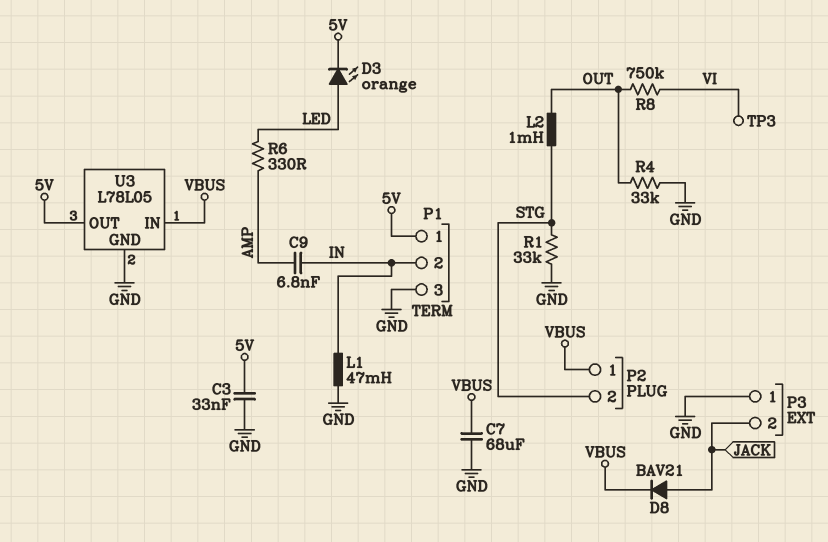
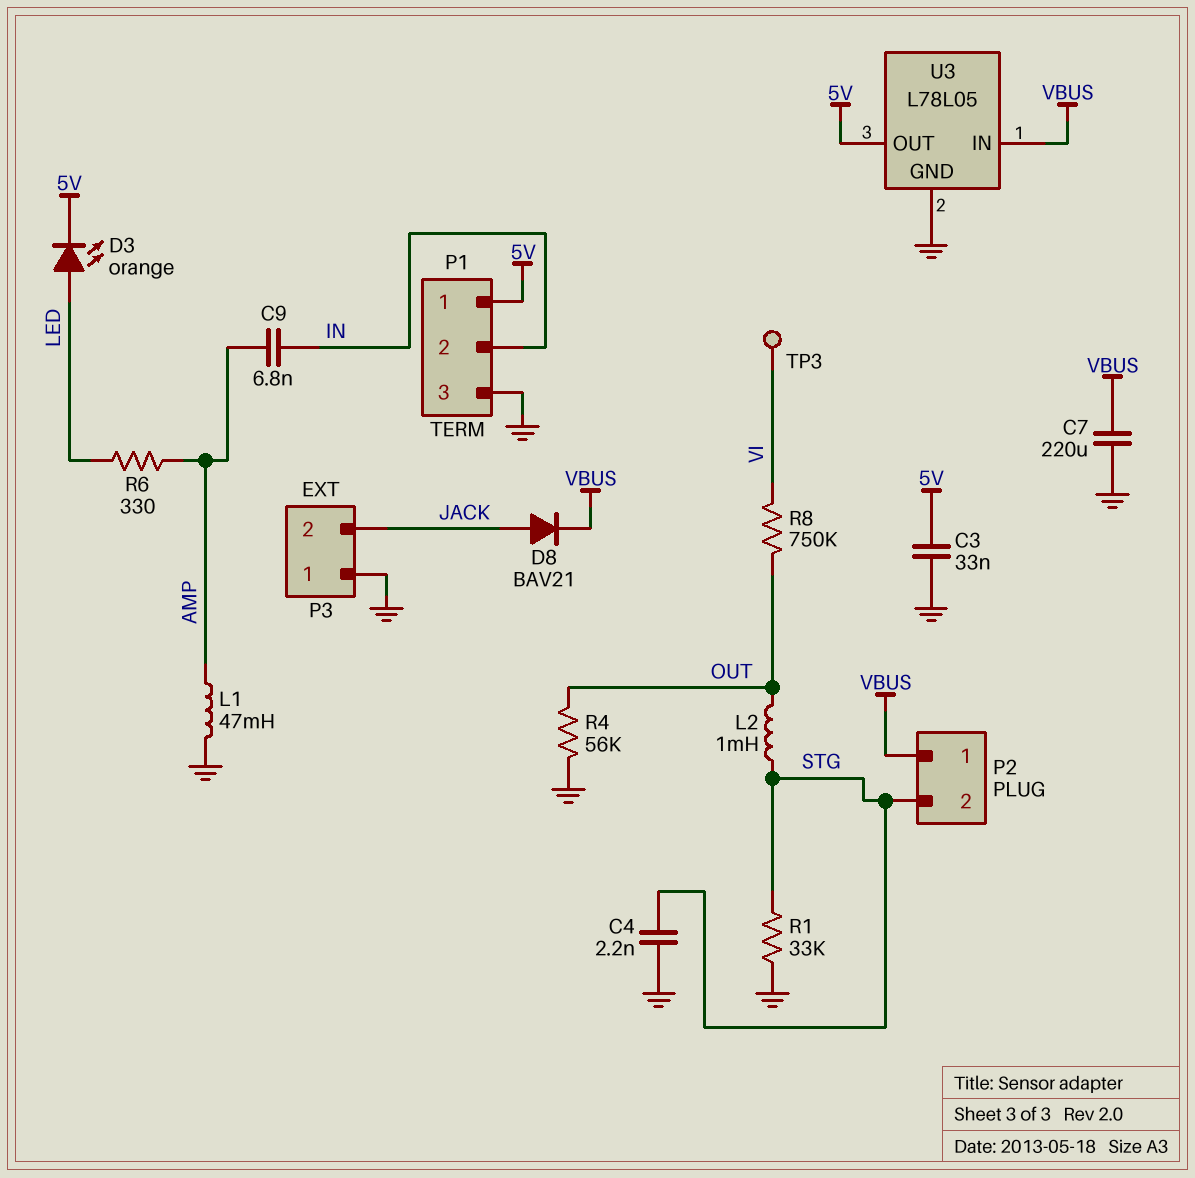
C4: none -> 2.2nF (GND, STG)
C7: 68uF (GND, VBUS) -> 220uF (GND, VBUS)
L1: 47mH (GND, IN) -> 47mH (AMP, GND)
R4: 33k (GND, OUT) -> 56k (GND, OUT)

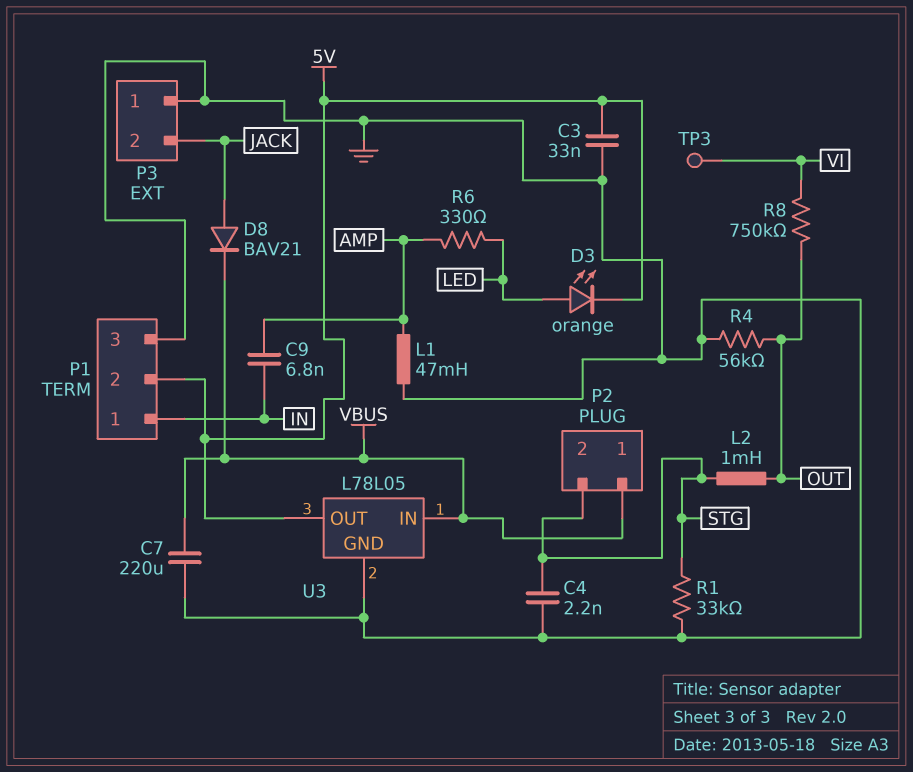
P1 pin 1: 5V -> IN
P1 pin 2: IN -> 5V

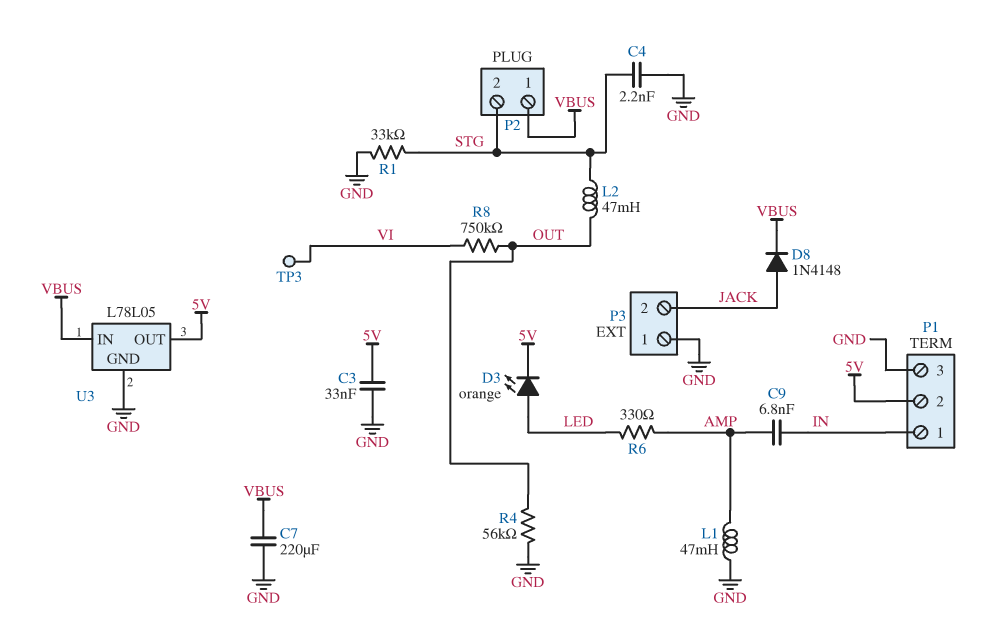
D8: diode BAV21 (A JACK, K VBUS) -> diode 1N4148 (A JACK, K VBUS)
L2: 1mH (OUT, STG) -> 47mH (OUT, STG)

